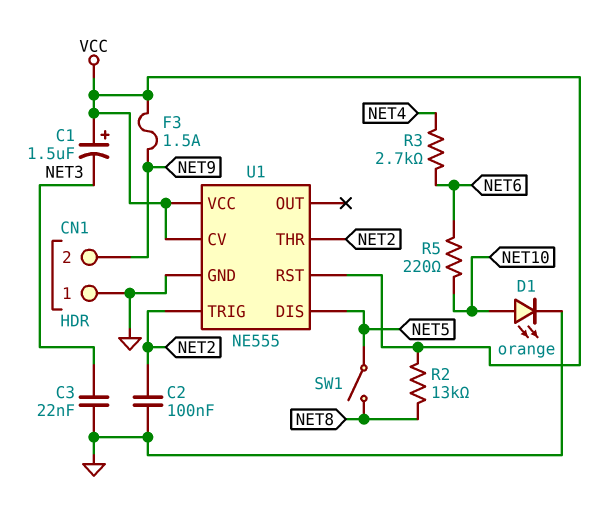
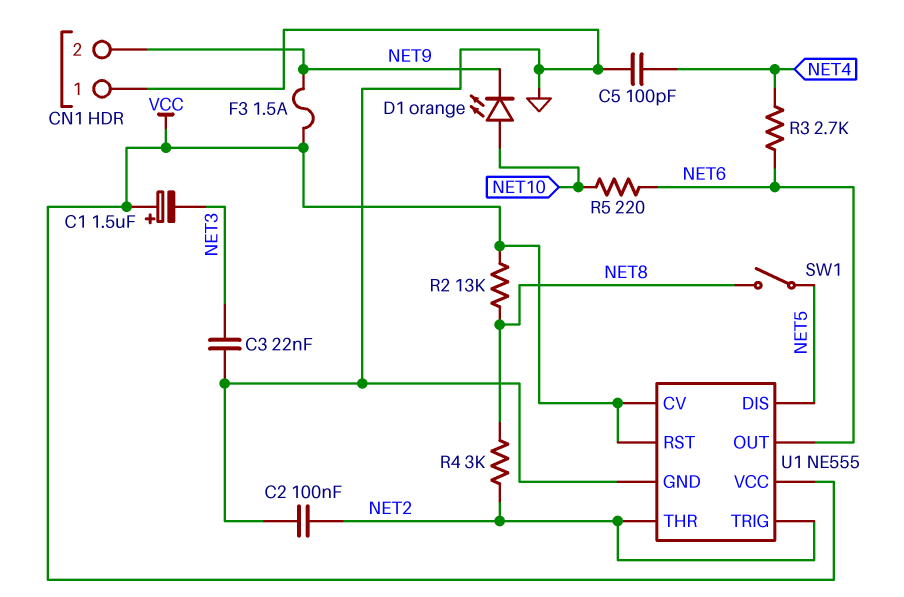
C5: none -> 100pF (GND, NET4)
D1: LED orange (A NET10, K GND) -> LED orange (A NET10, K NET9)
R4: none -> 3k (NET2, NET8)
U1 pin OUT: none -> NET6

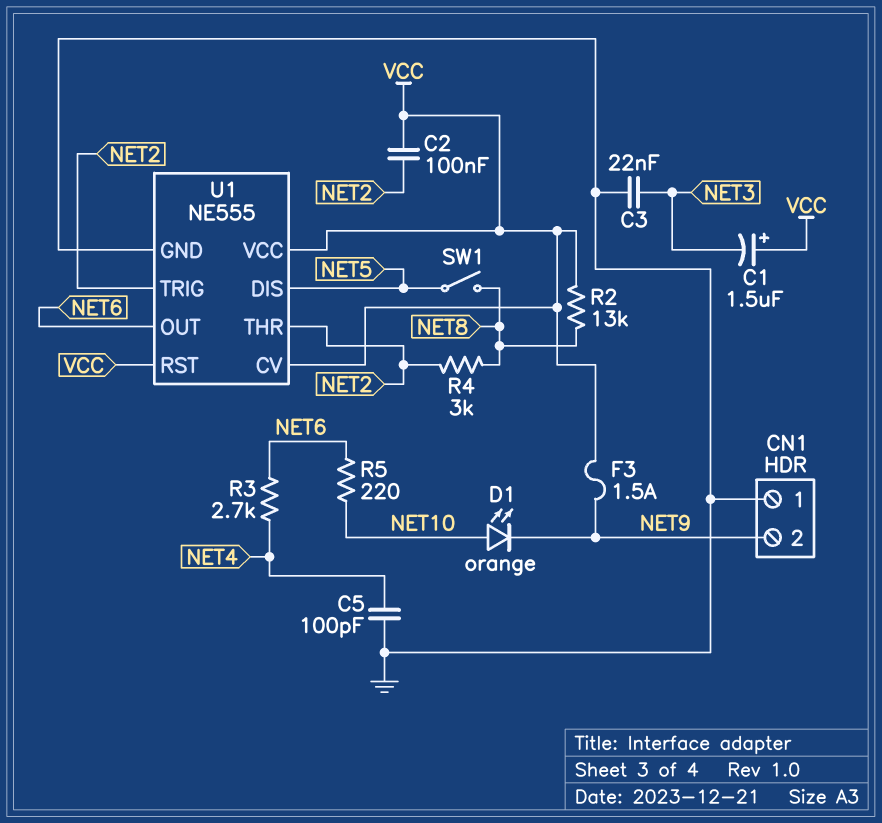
C2: 100nF (GND, NET2) -> 100nF (NET2, VCC)

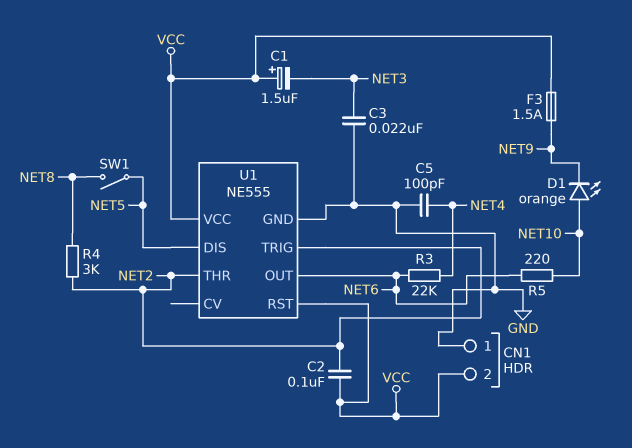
CN1 pin 2: NET9 -> VCC
R2: 13k (NET8, VCC) -> none
R3: 2.7k (NET4, NET6) -> 22k (NET4, NET6)
U1 pin CV: VCC -> none

